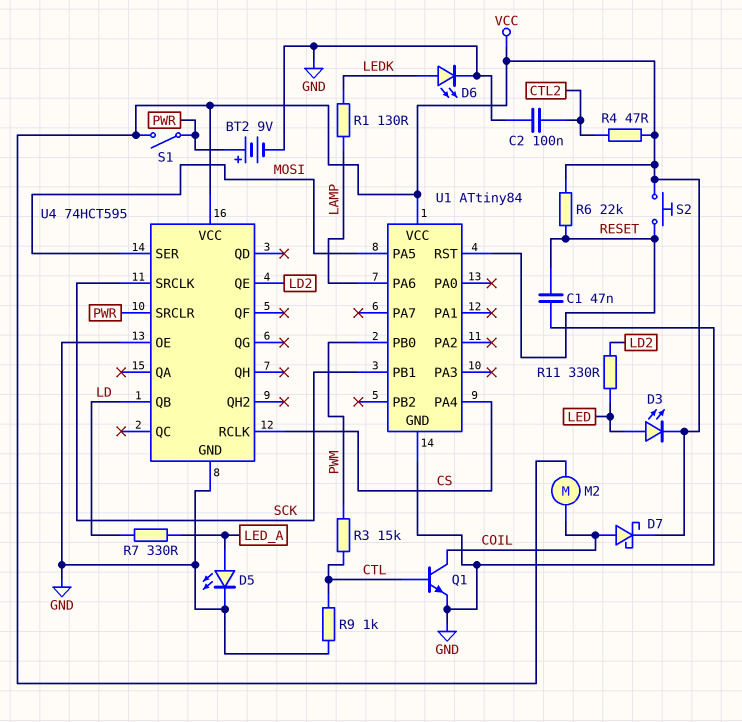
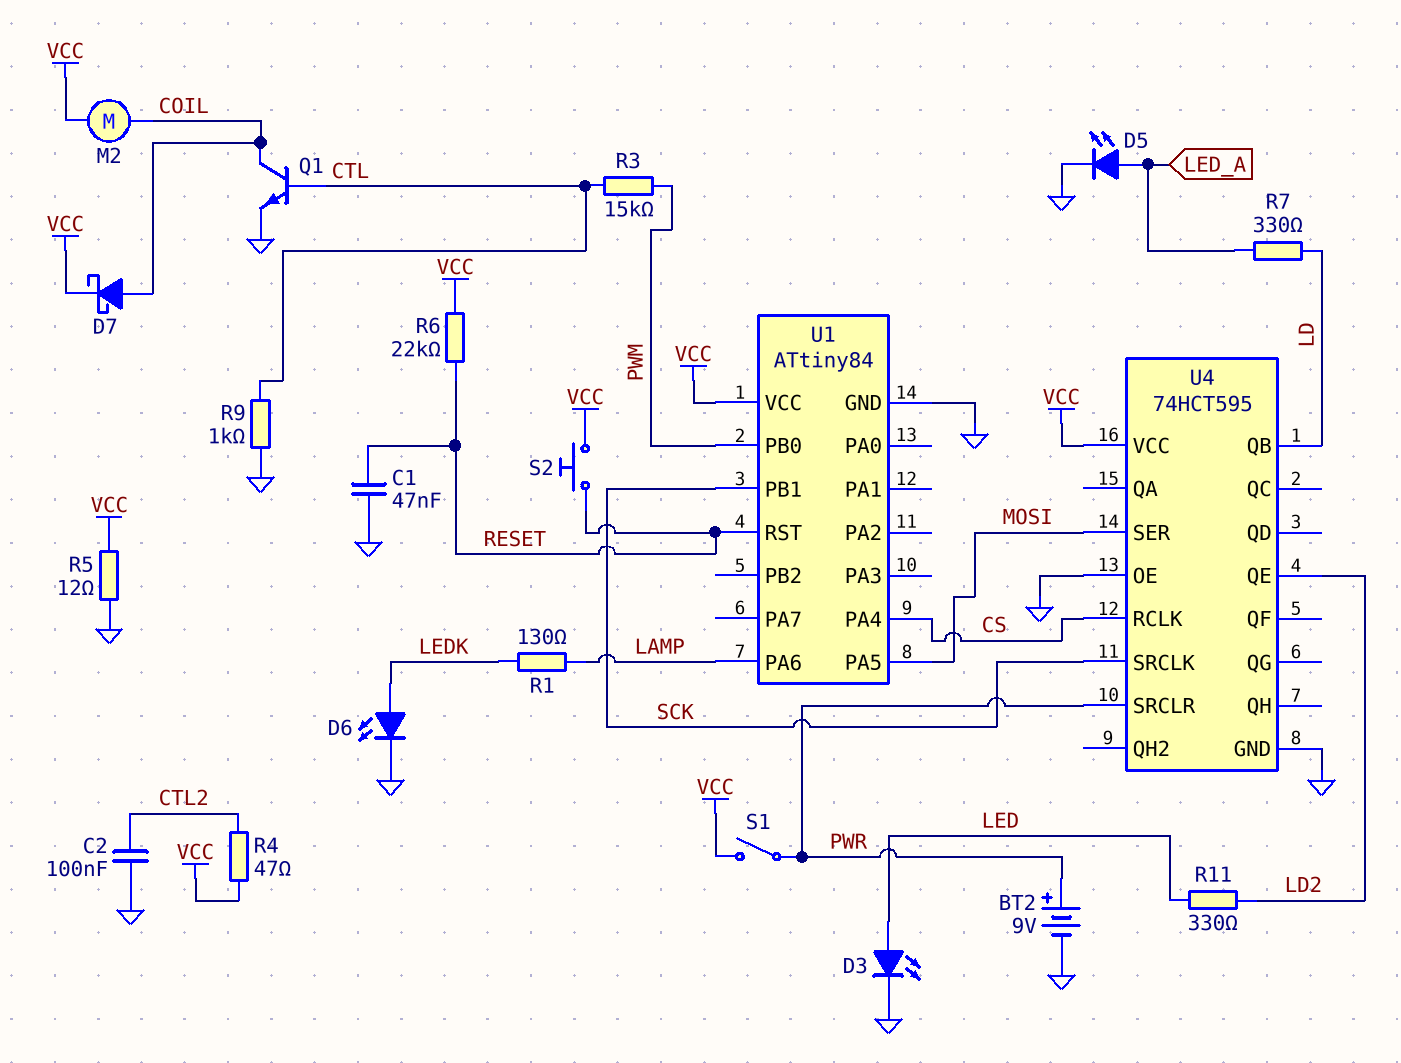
D3: LED (A LED, K VCC) -> LED (A LED, K GND)
R5: none -> 12 (GND, VCC)

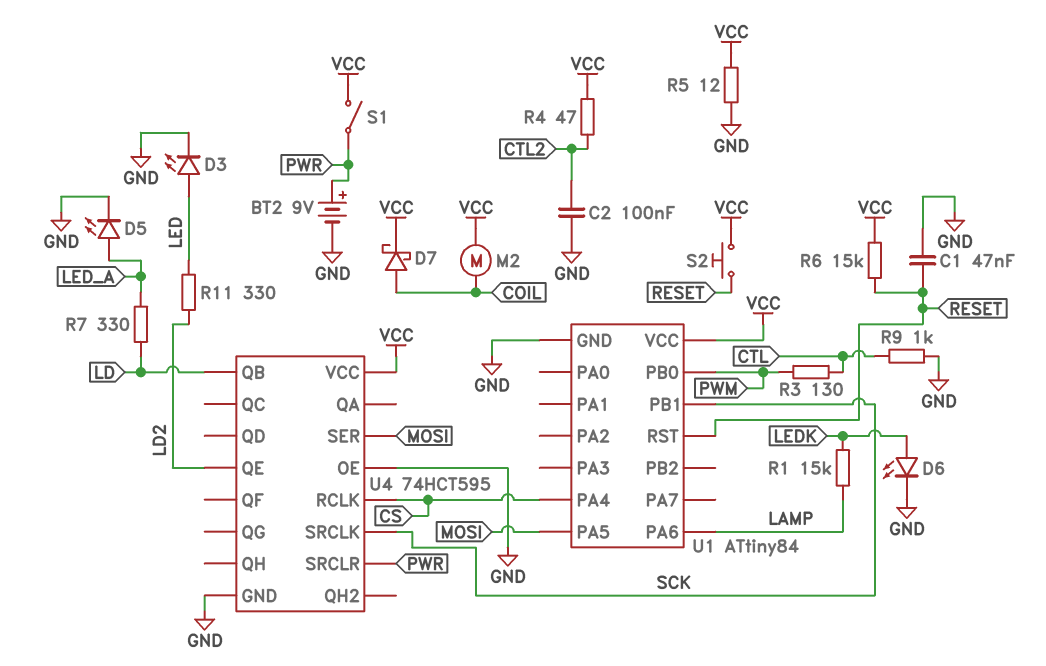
Q1: NPN (B CTL, C COIL, E GND) -> none
R1: 130 (LAMP, LEDK) -> 15k (LAMP, LEDK)
R3: 15k (CTL, PWM) -> 130 (CTL, PWM)
R6: 22k (RESET, VCC) -> 15k (RESET, VCC)

